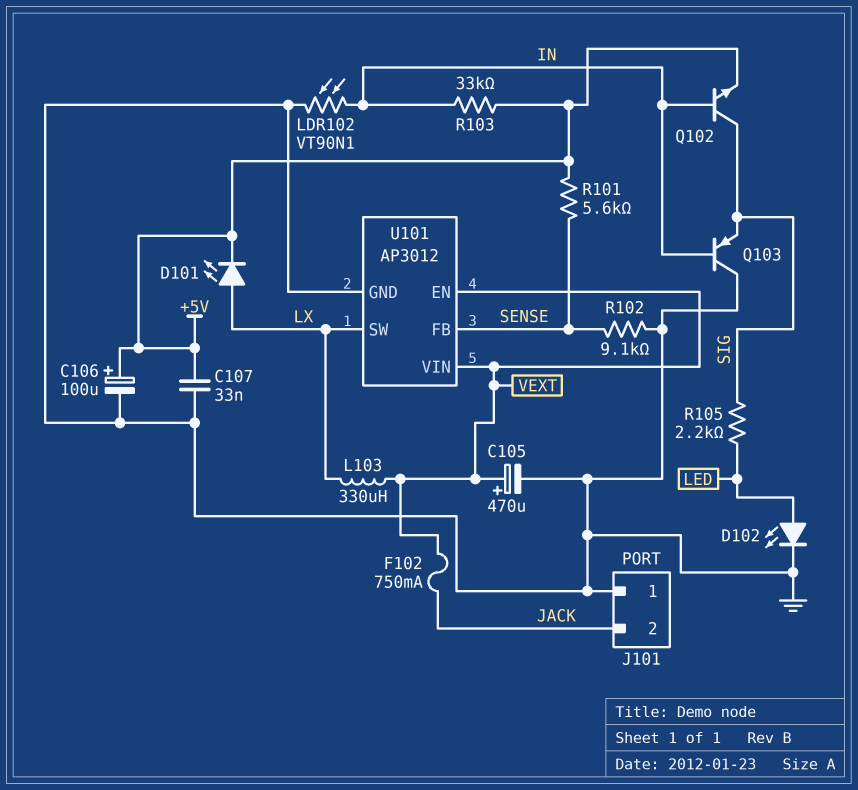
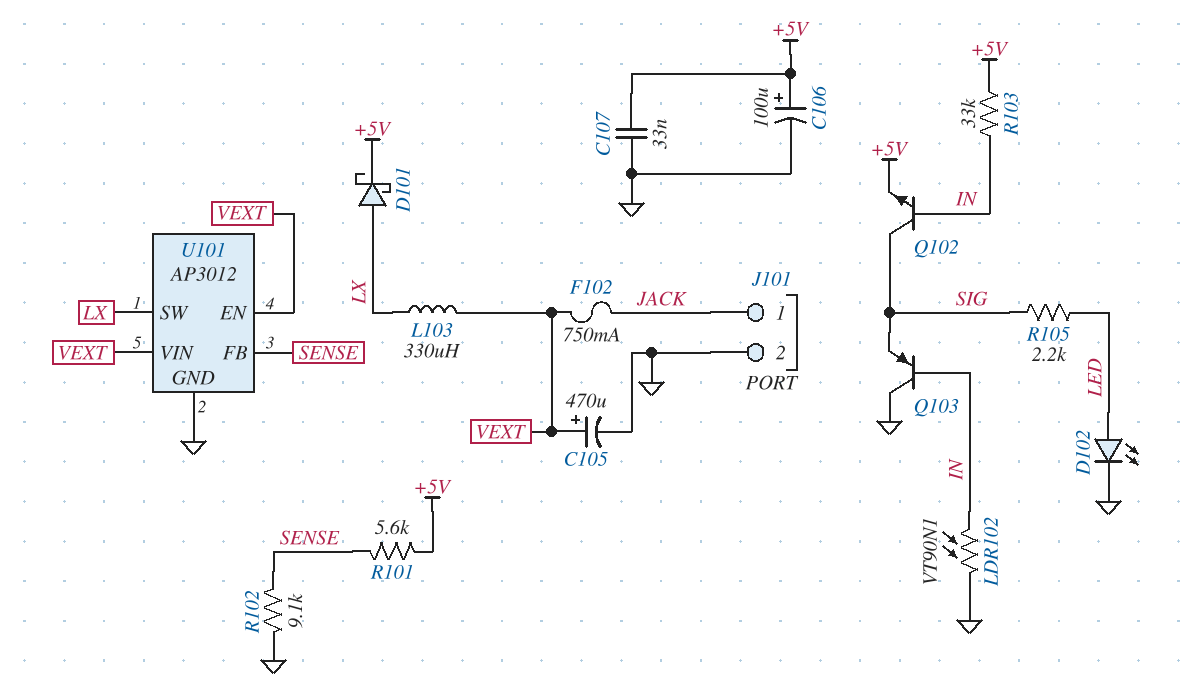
D101: LED (A LX, K +5V) -> schottky (A LX, K +5V)
J101 pin 1: GND -> JACK
J101 pin 2: JACK -> GND

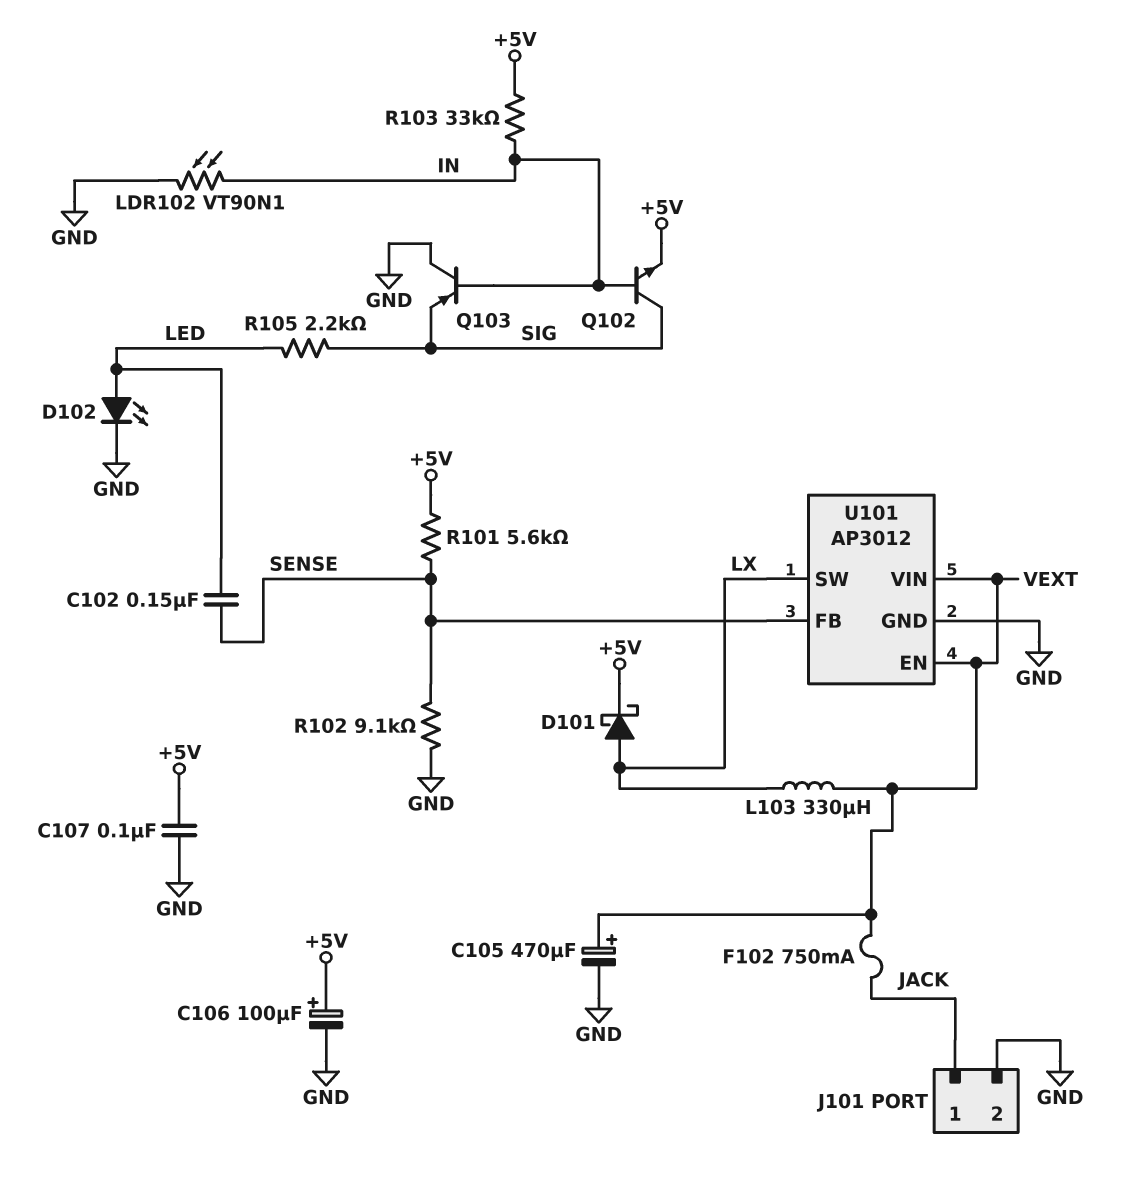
C102: none -> 150nF (LED, SENSE)
C107: 33nF (+5V, GND) -> 100nF (+5V, GND)

